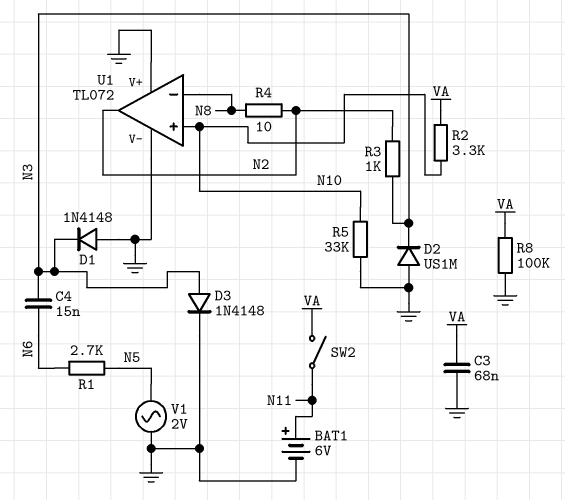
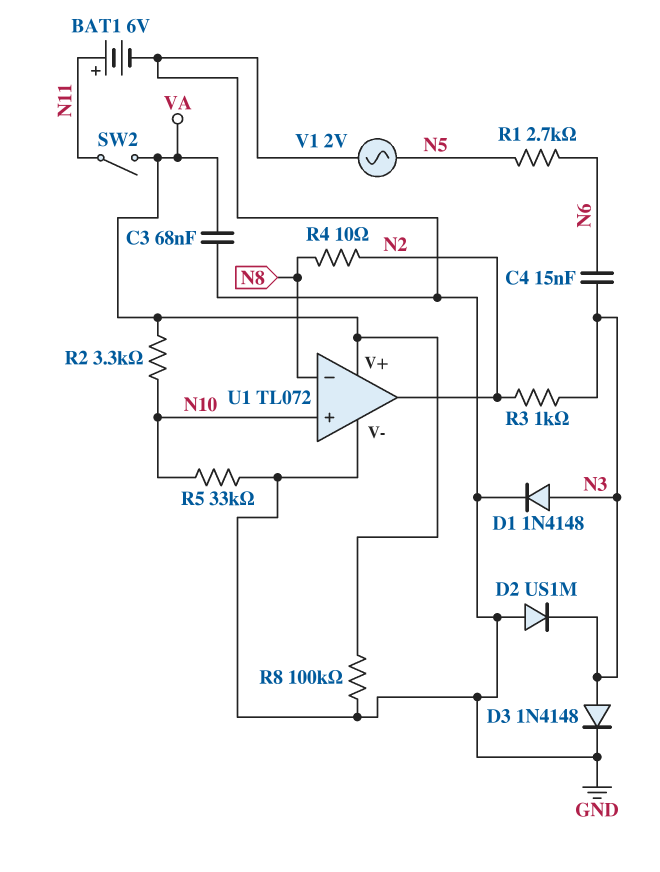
D1: diode 1N4148 (A GND, K N3) -> diode 1N4148 (A N3, K GND)
U1 pin V+: GND -> VA

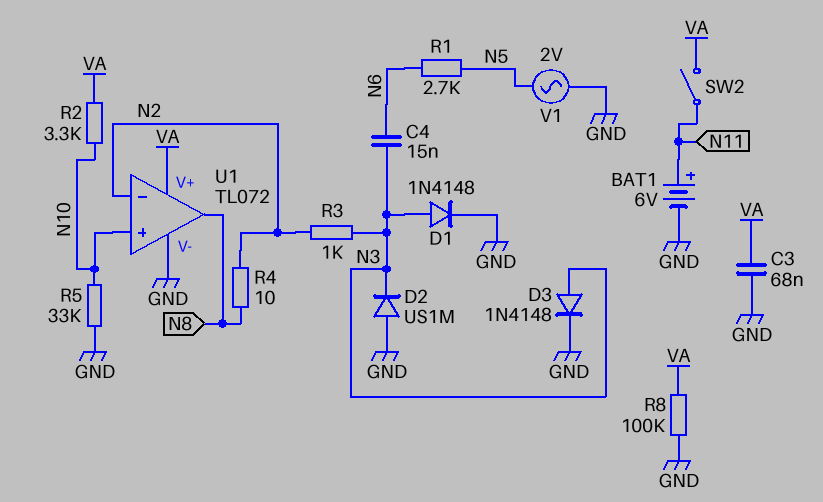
U1 pin in-: N8 -> N2
U1 pin out: N2 -> N8

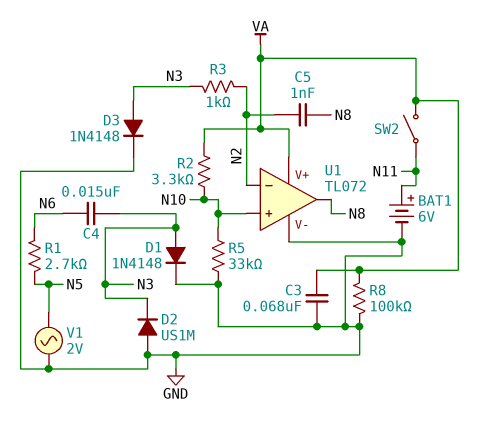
C5: none -> 1nF (N2, N8)
R4: 10 (N2, N8) -> none

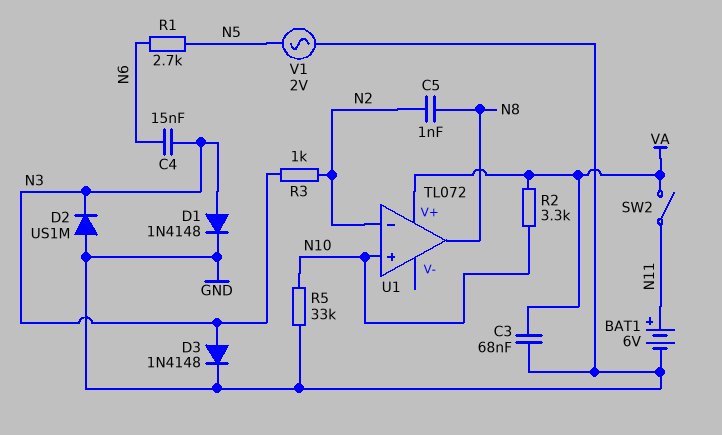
R8: 100k (GND, VA) -> none
U1 pin V-: GND -> none

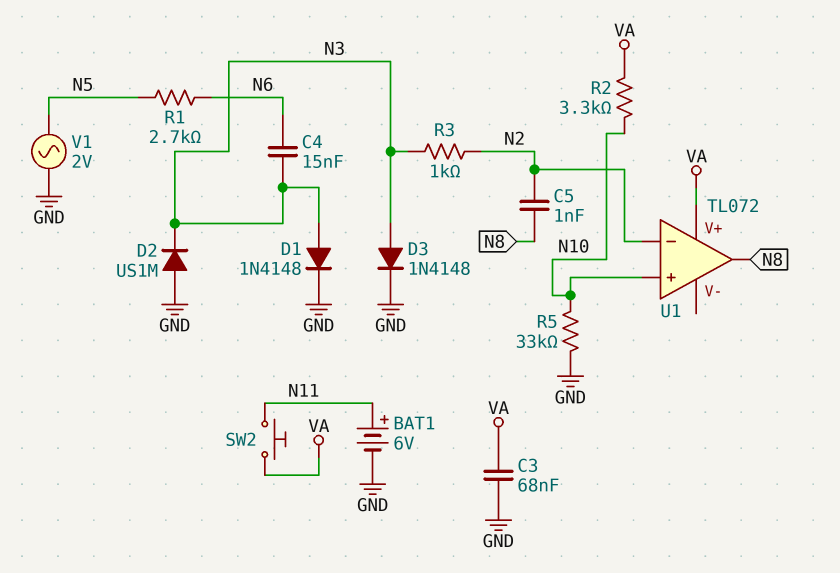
SW2: switch (N11, VA) -> button (N11, VA)

